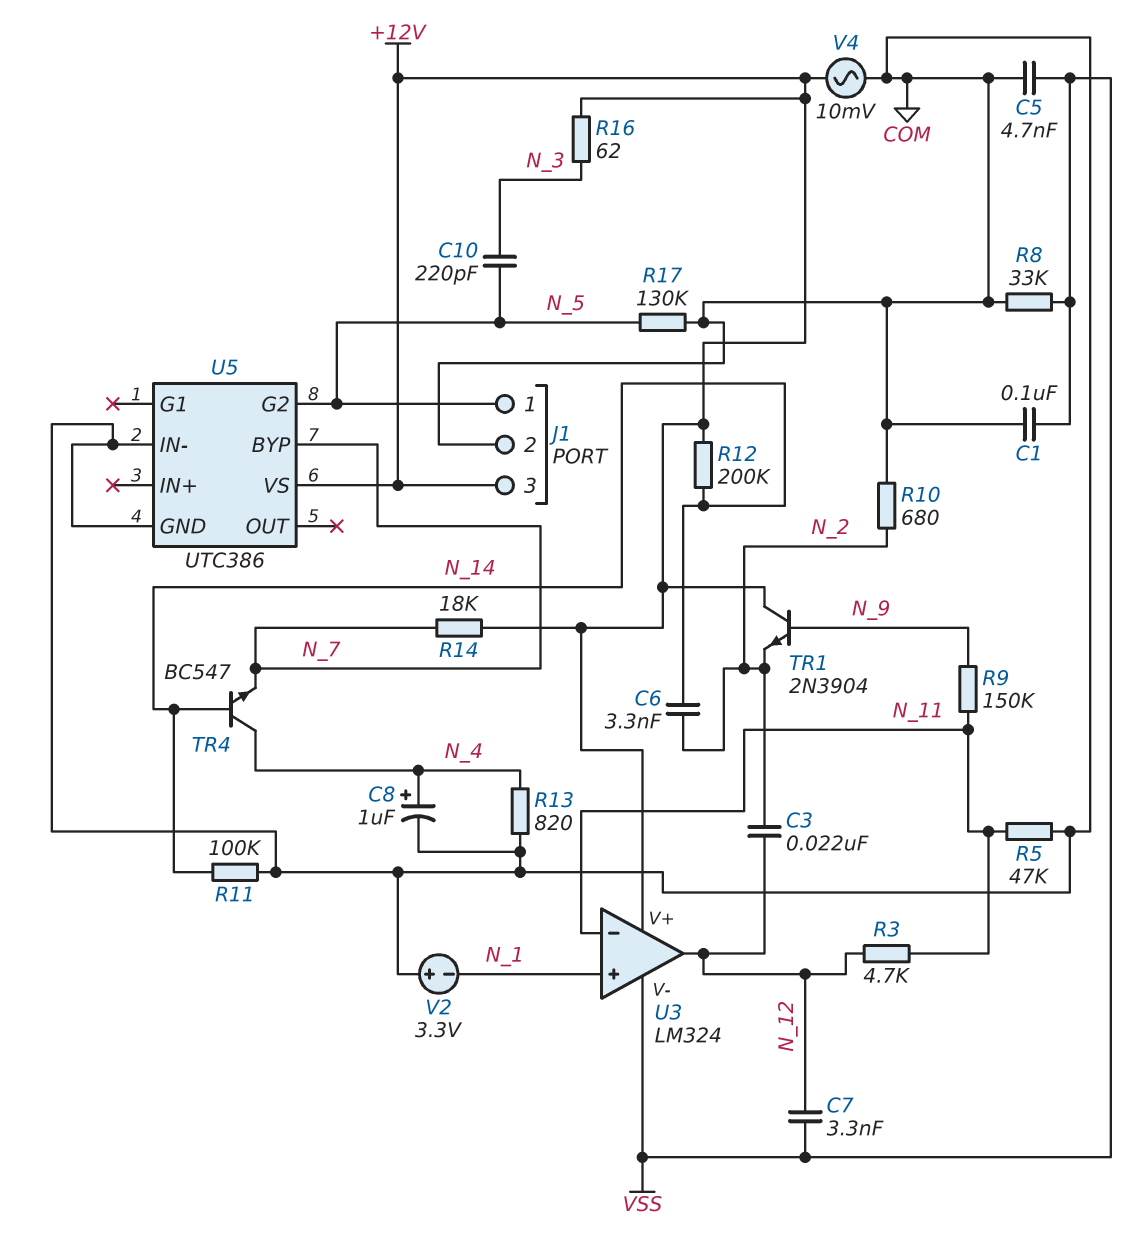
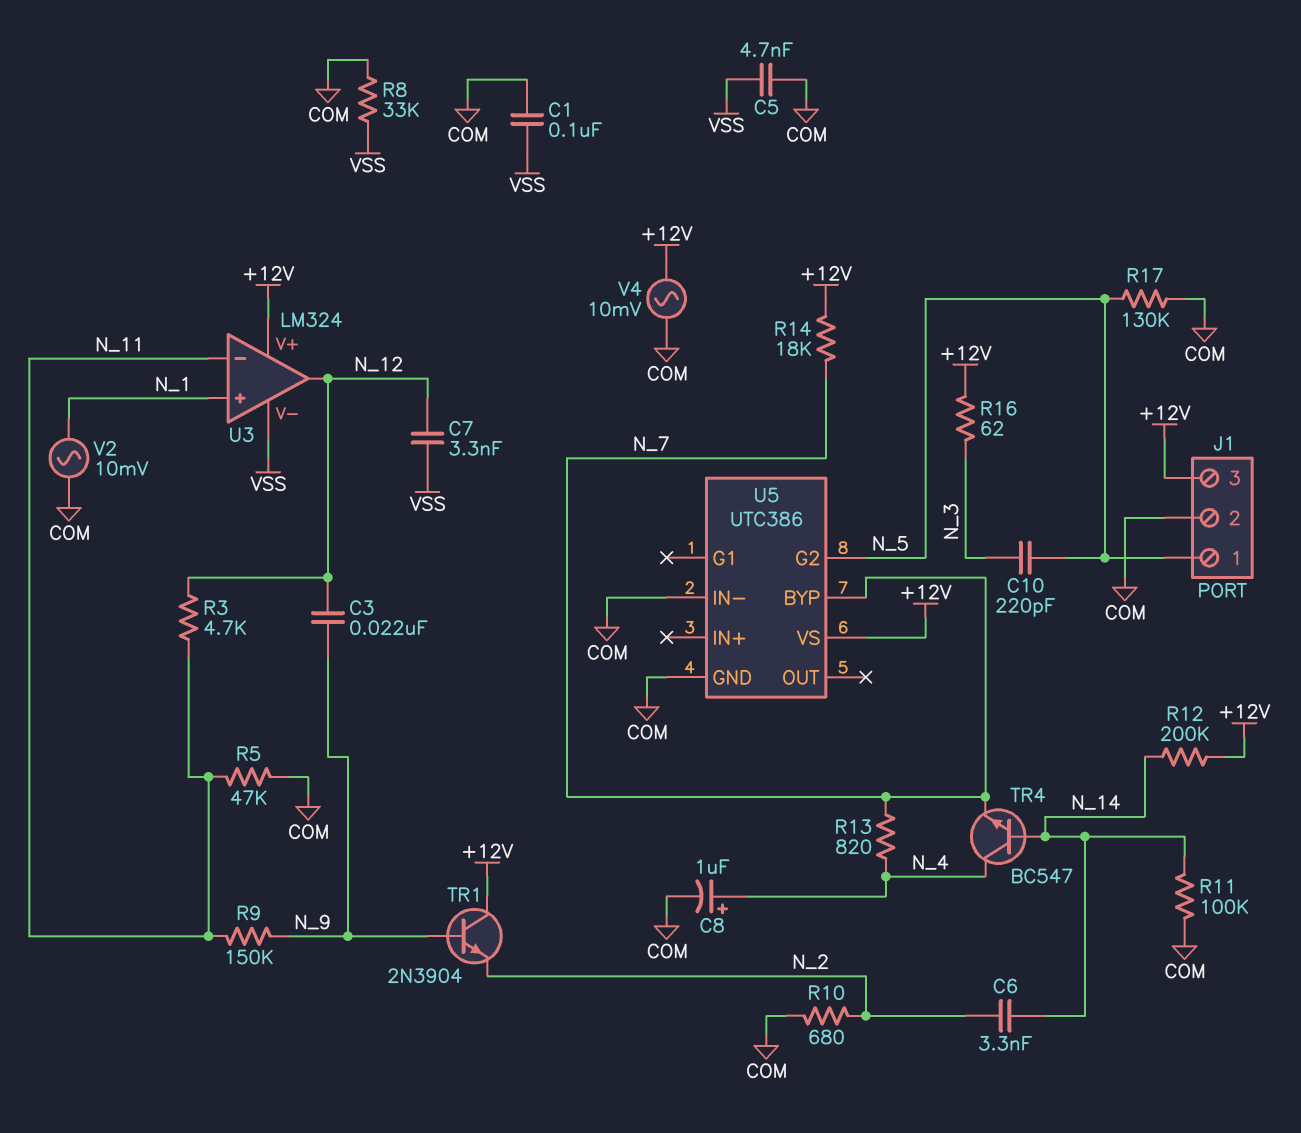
C3: 22nF (N_2, N_12) -> 22nF (N_9, N_12)
R13: 820 (COM, N_4) -> 820 (N_4, N_7)
V2: 3.3V (plus COM, minus N_1) -> AC 10mV (COM, N_1)

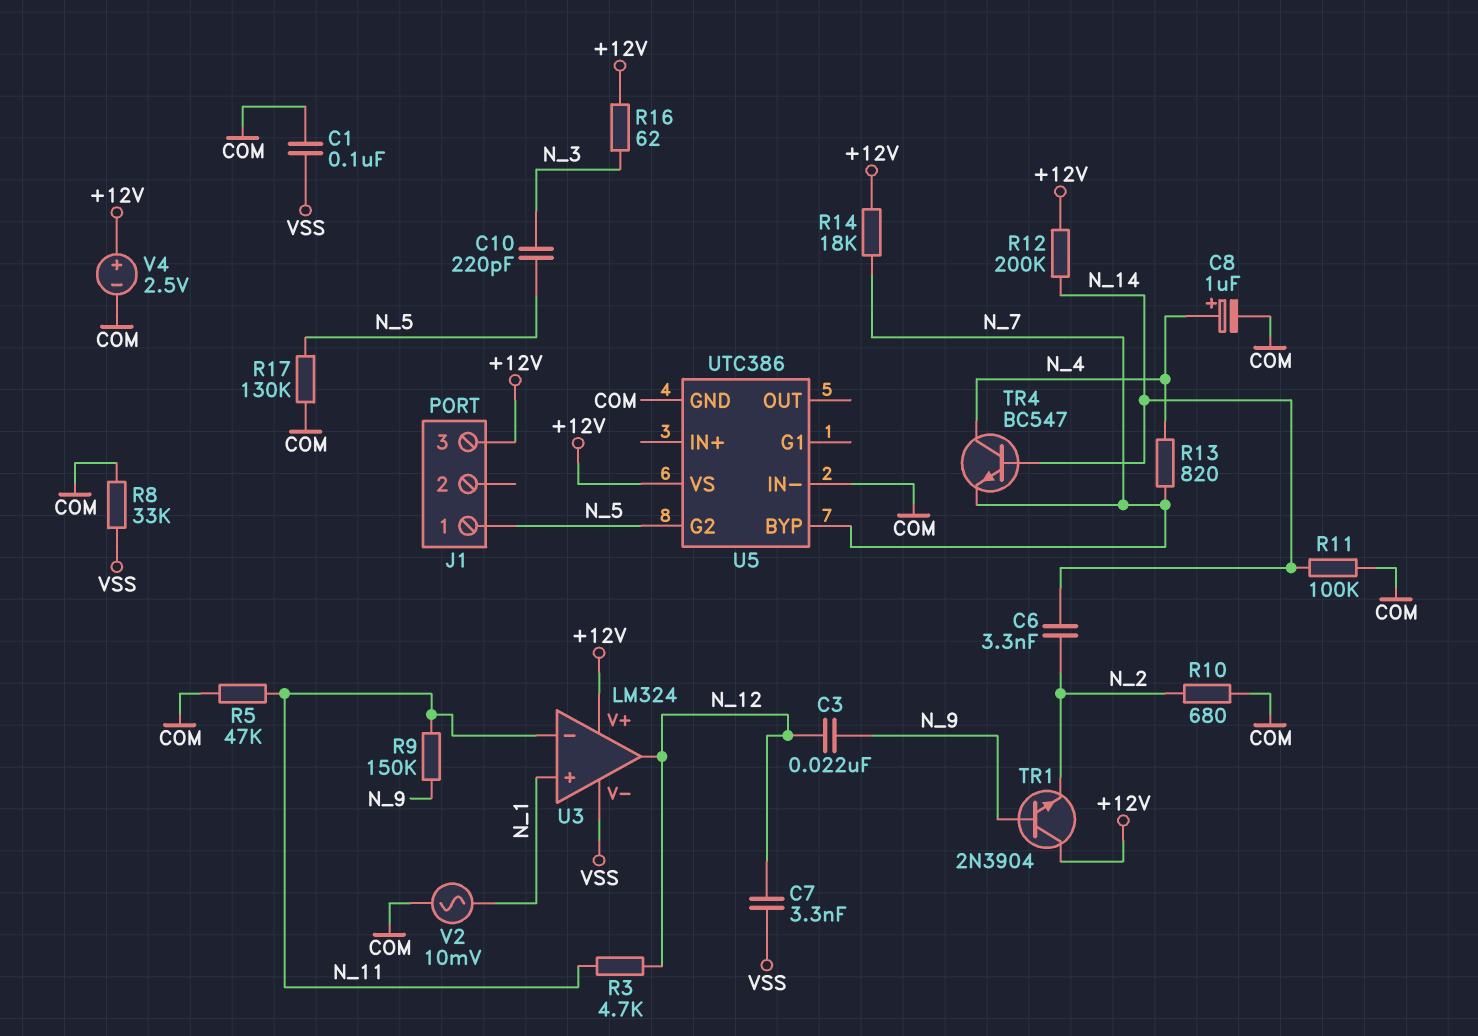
C5: 4.7nF (COM, VSS) -> none
J1 pin 2: COM -> none
V4: AC 10mV (+12V, COM) -> 2.5V (plus +12V, minus COM)

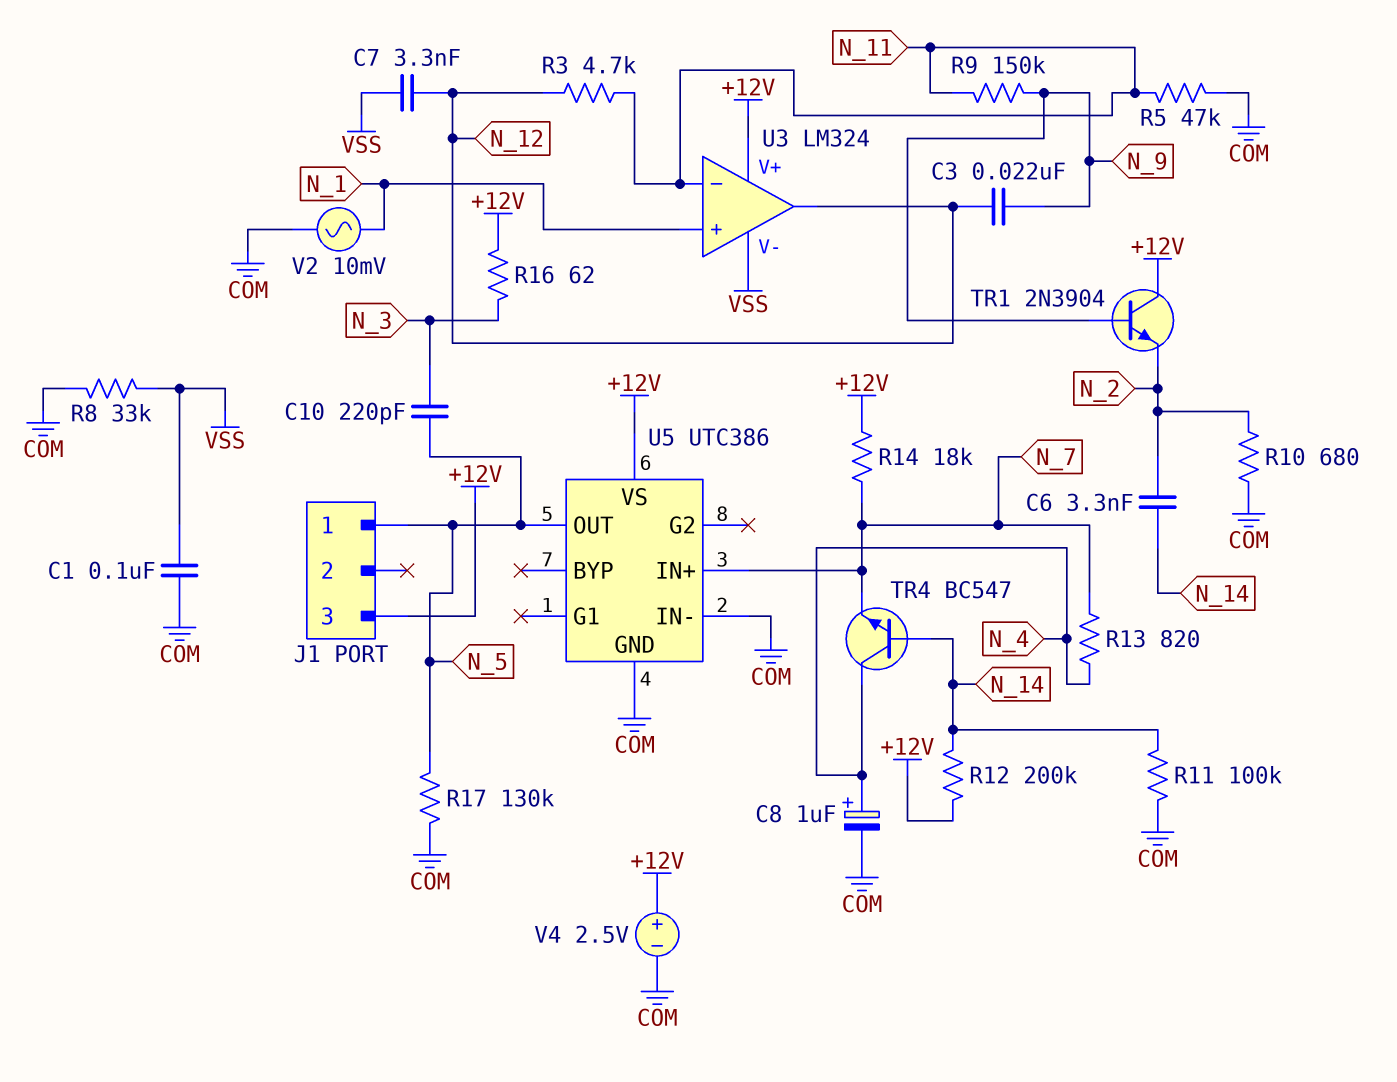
U5 pin BYP: N_7 -> none
U5 pin G2: N_5 -> none
U5 pin IN+: none -> N_7
U5 pin OUT: none -> N_5

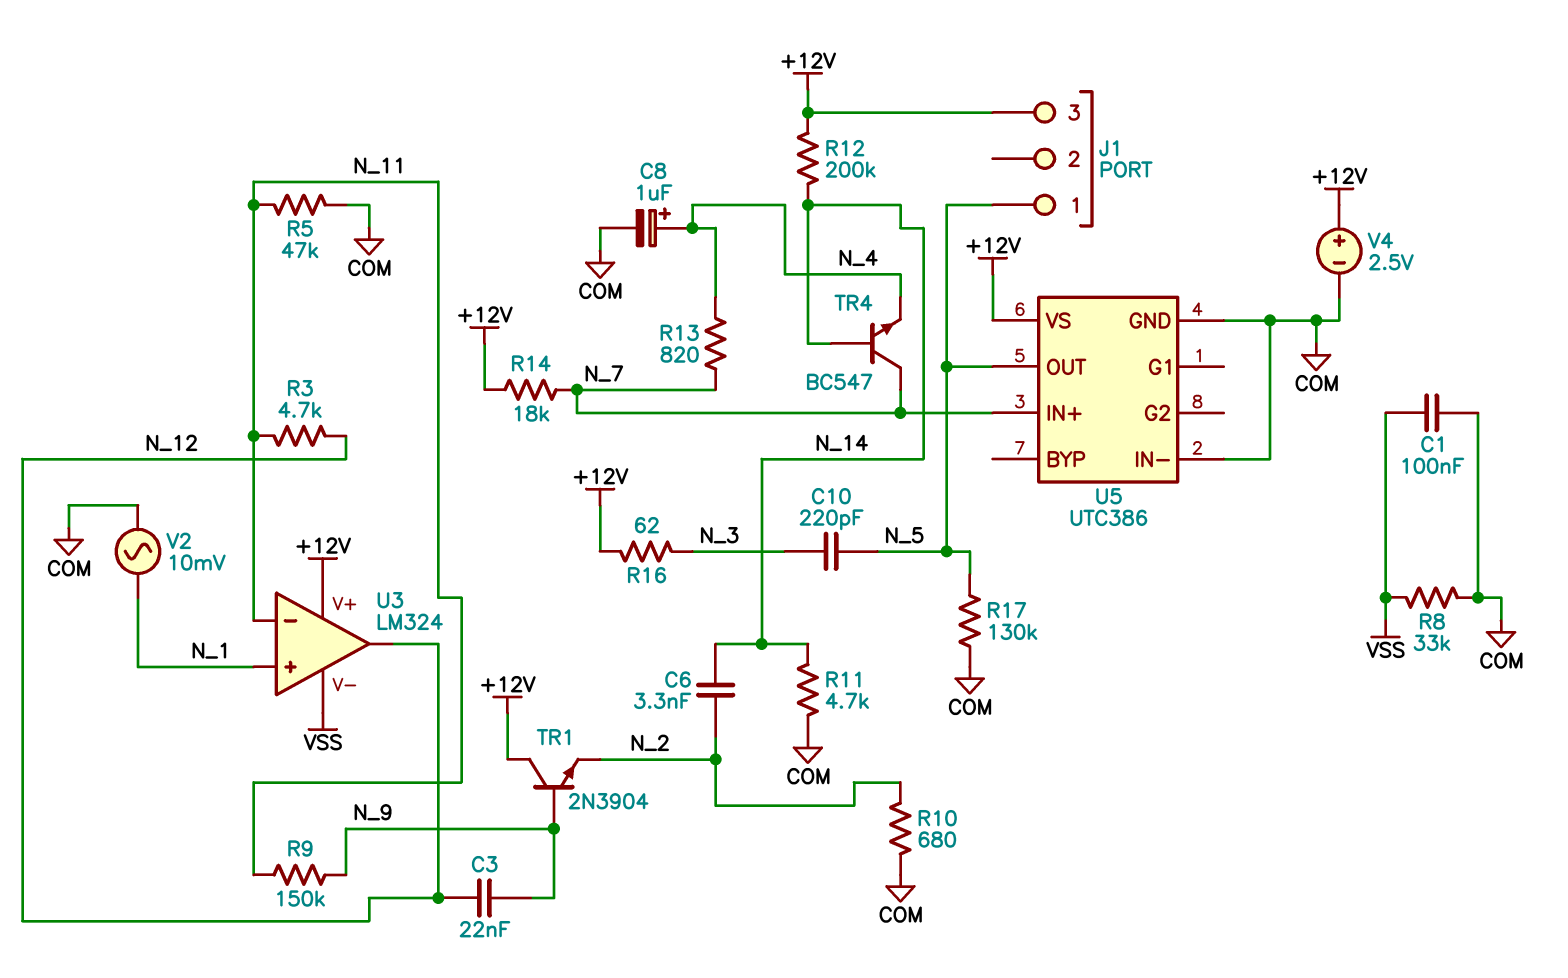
C7: 3.3nF (N_12, VSS) -> none
R11: 100k (COM, N_14) -> 4.7k (COM, N_14)
TR4: NPN BC547 (B N_14, C N_4, E N_7) -> NPN BC547 (B N_14, C N_7, E N_4)

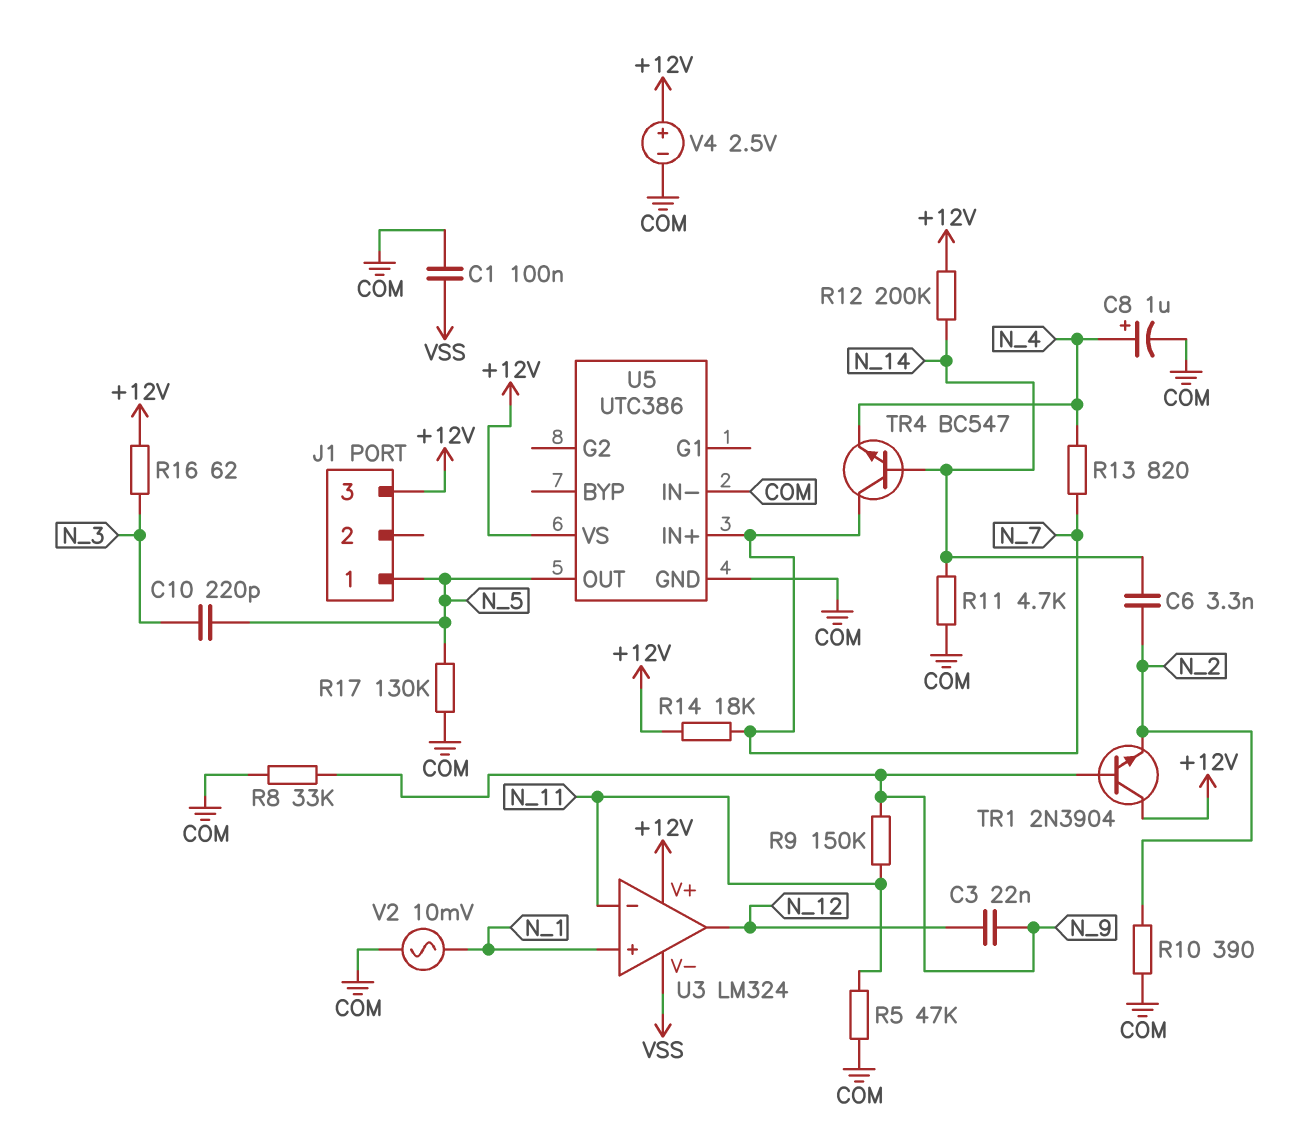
R3: 4.7k (N_11, N_12) -> none
R8: 33k (COM, VSS) -> 33k (COM, N_9)
R10: 680 (COM, N_2) -> 390 (COM, N_2)

